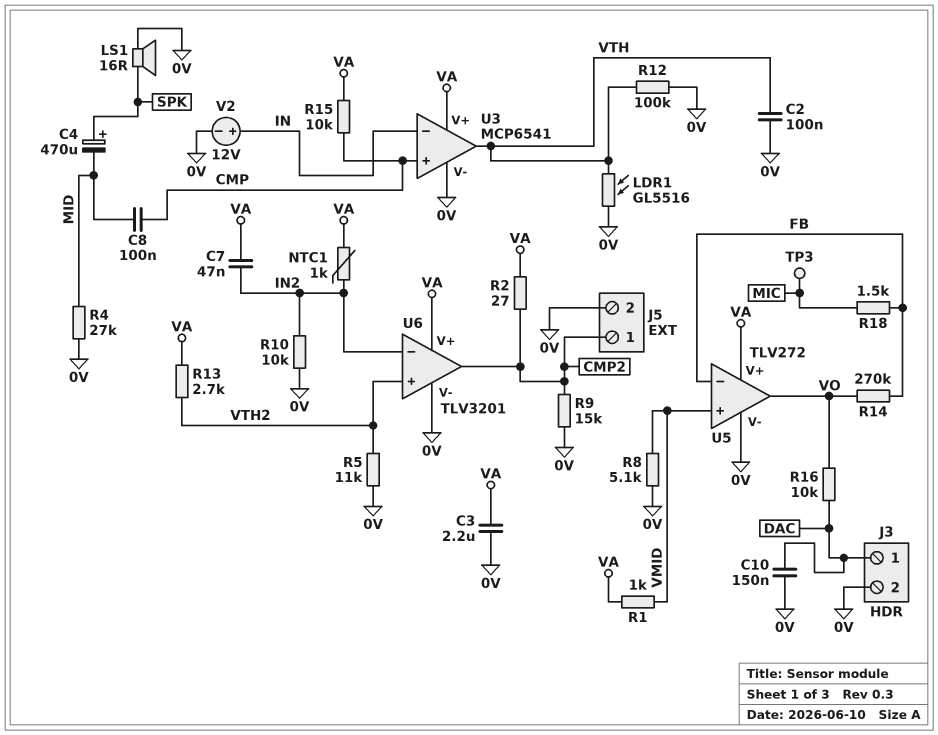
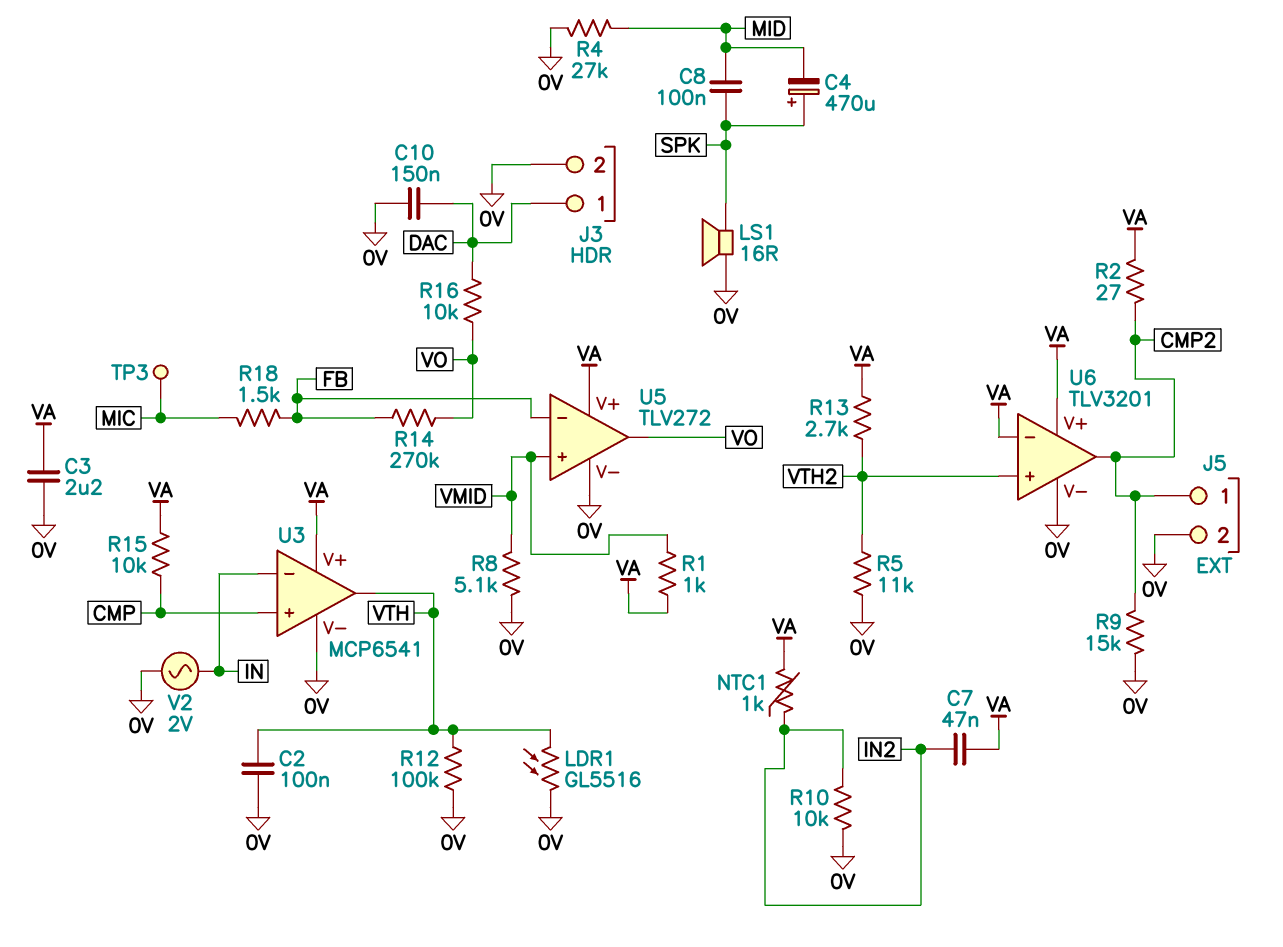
C8: 100nF (CMP, MID) -> 100nF (MID, SPK)
U6 pin in-: IN2 -> VA
V2: 12V (plus IN, minus 0V) -> AC 2V (0V, IN)

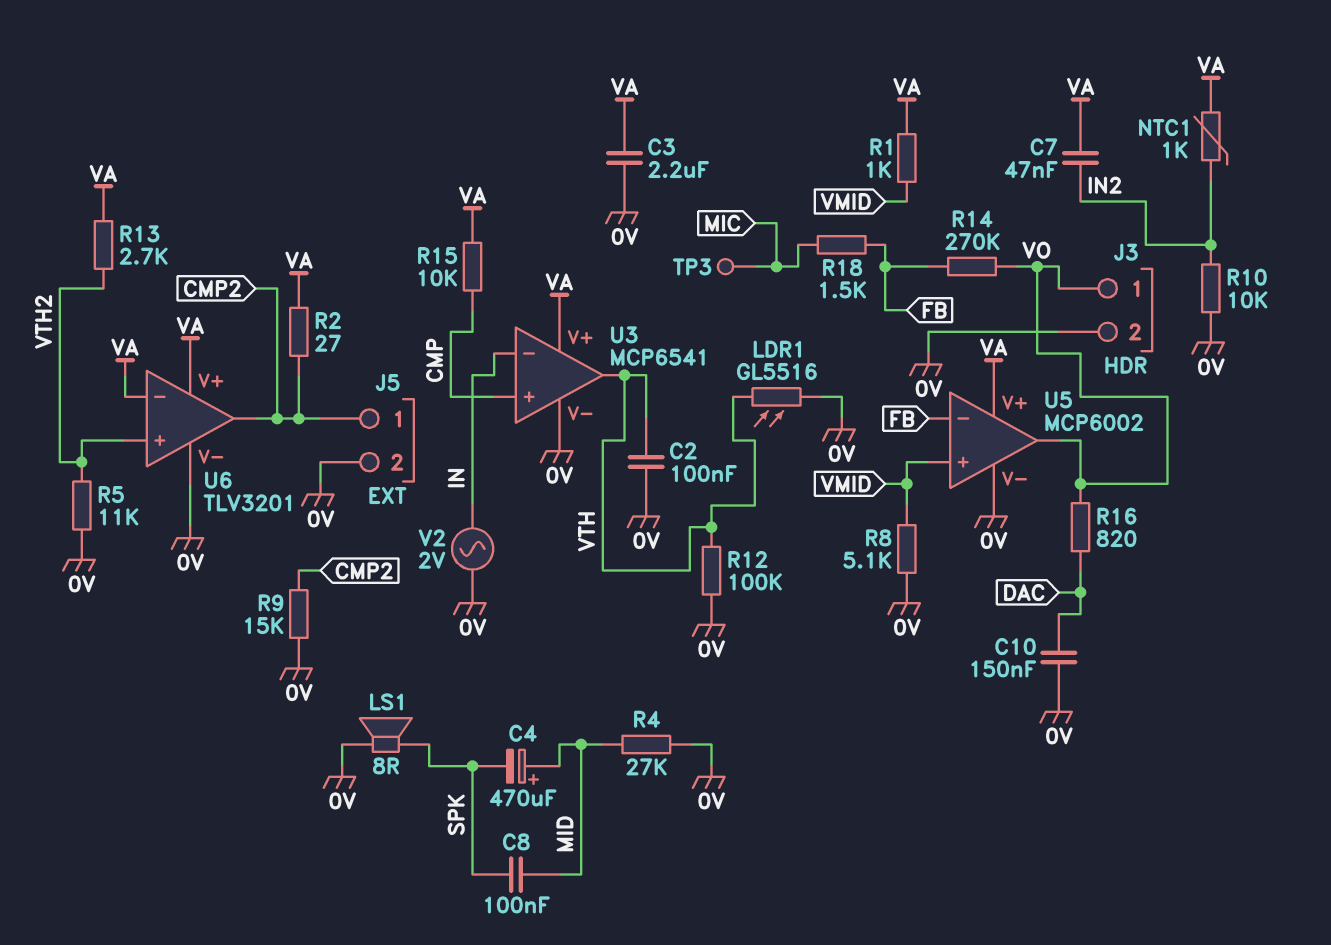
C4: 470uF (plus SPK, minus MID) -> 470uF (plus MID, minus SPK)
J3 pin 1: DAC -> VO
LS1: speaker 16R (0V, SPK) -> speaker 8R (0V, SPK)
R16: 10k (DAC, VO) -> 820 (DAC, VO)
U5: TLV272 -> MCP6002

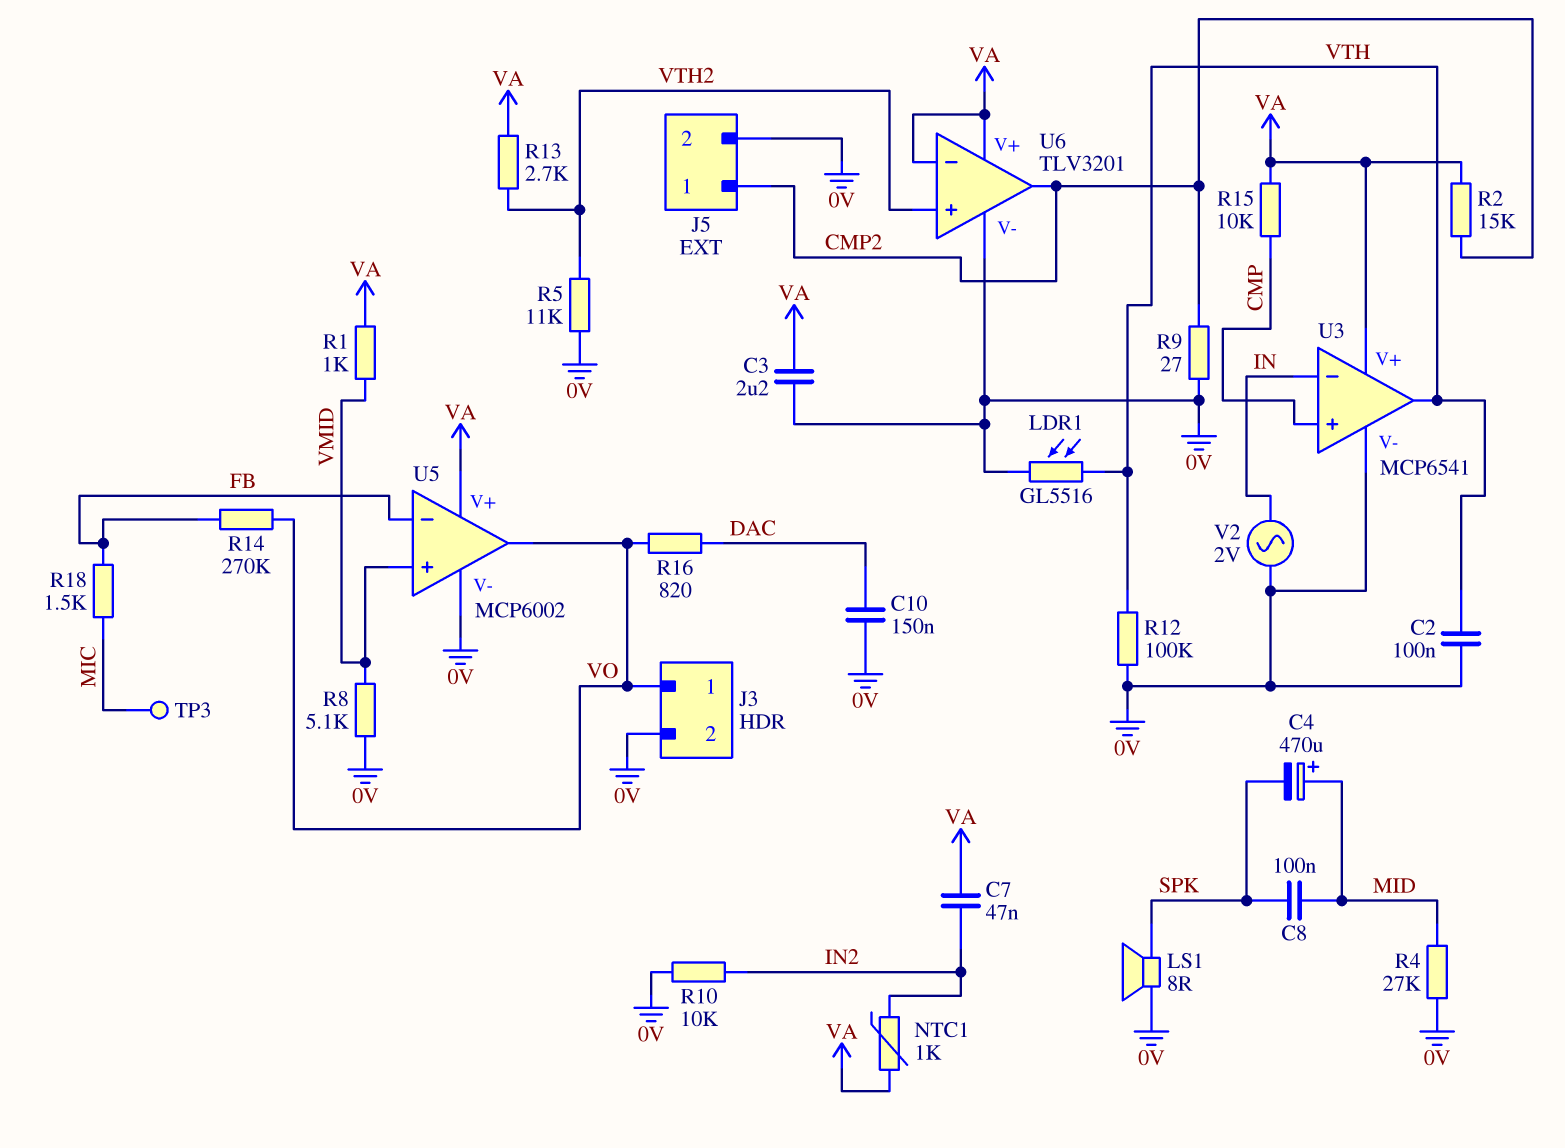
R2: 27 (CMP2, VA) -> 15k (CMP2, VA)
R9: 15k (0V, CMP2) -> 27 (0V, CMP2)

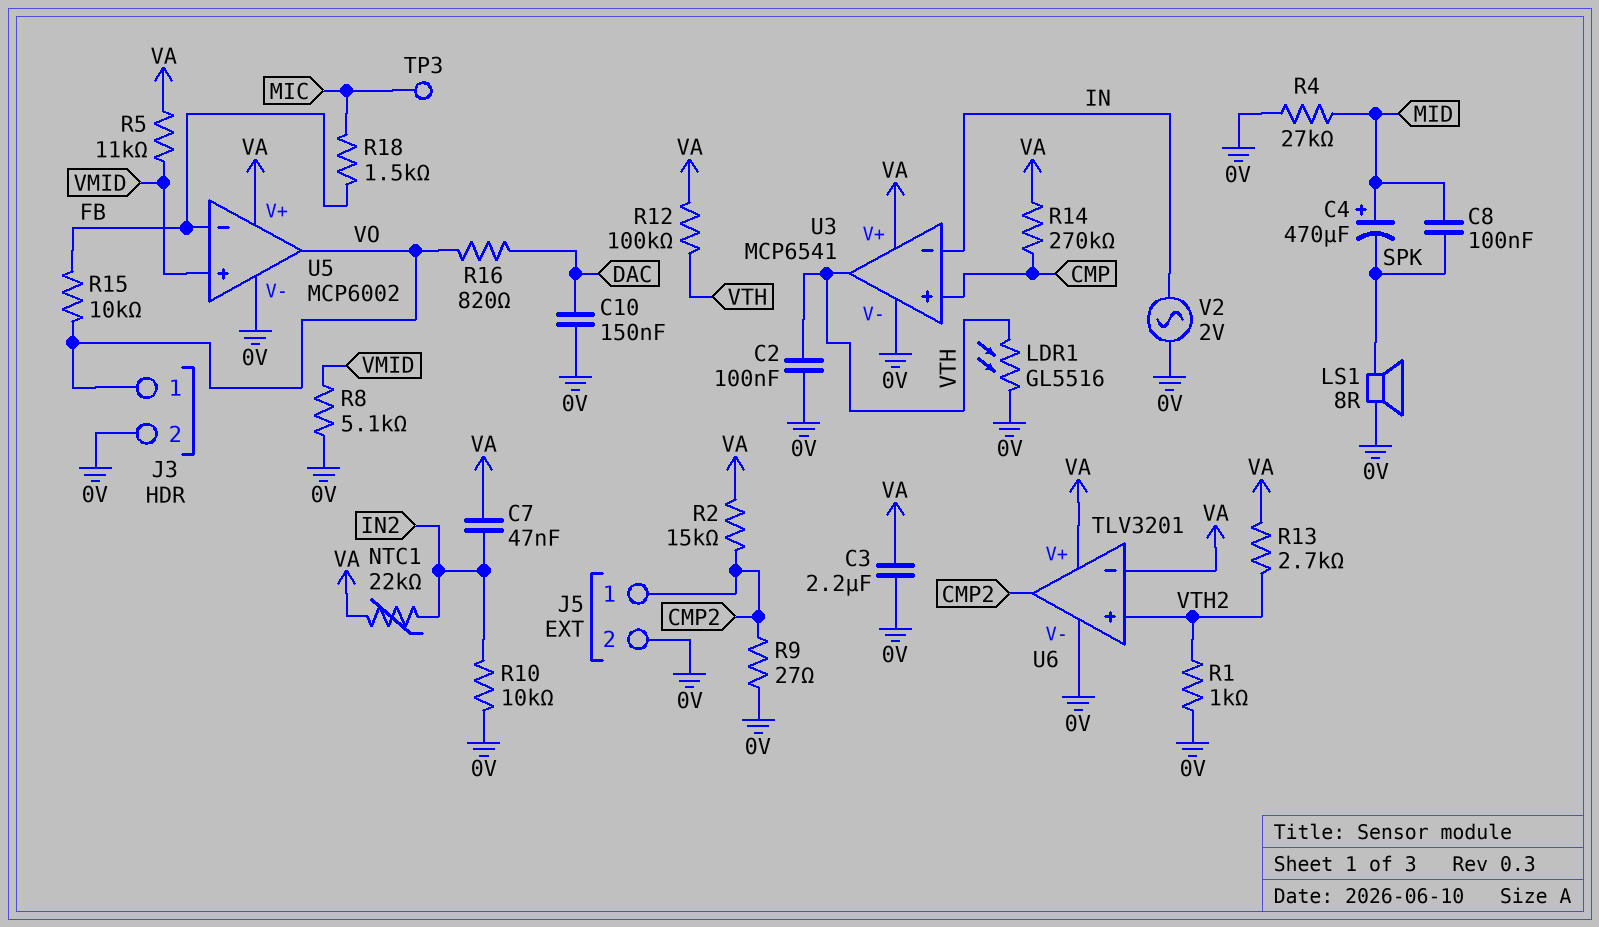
NTC1: 1k (IN2, VA) -> 22k (IN2, VA)
R1: 1k (VA, VMID) -> 1k (0V, VTH2)
R5: 11k (0V, VTH2) -> 11k (VA, VMID)
R12: 100k (0V, VTH) -> 100k (VA, VTH)
R14: 270k (FB, VO) -> 270k (CMP, VA)
R15: 10k (CMP, VA) -> 10k (FB, VO)

